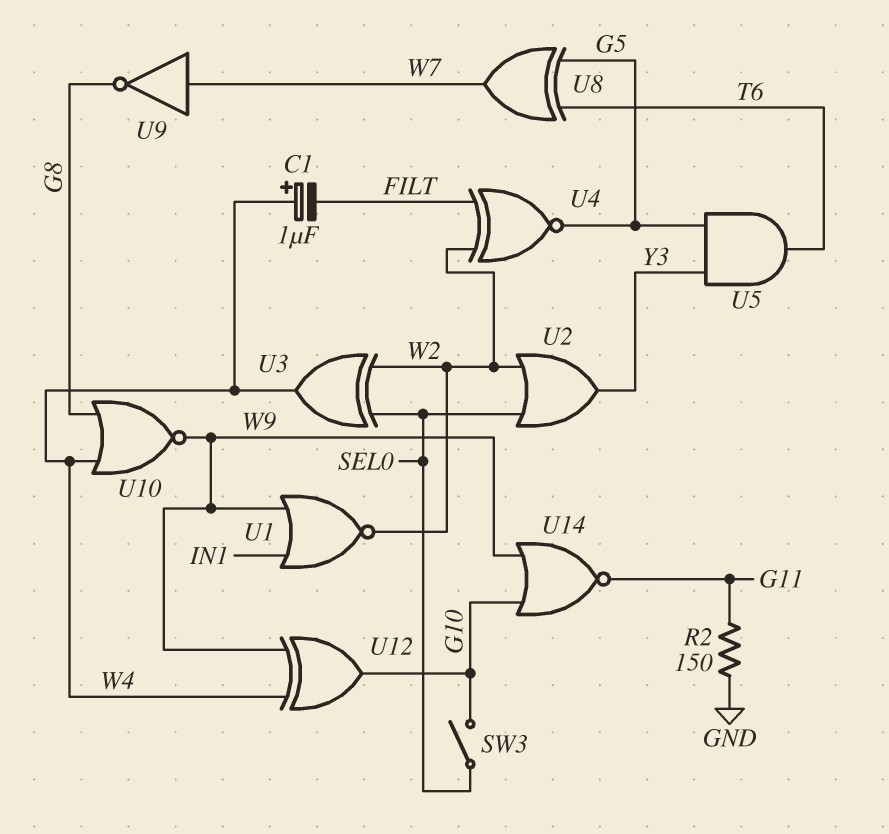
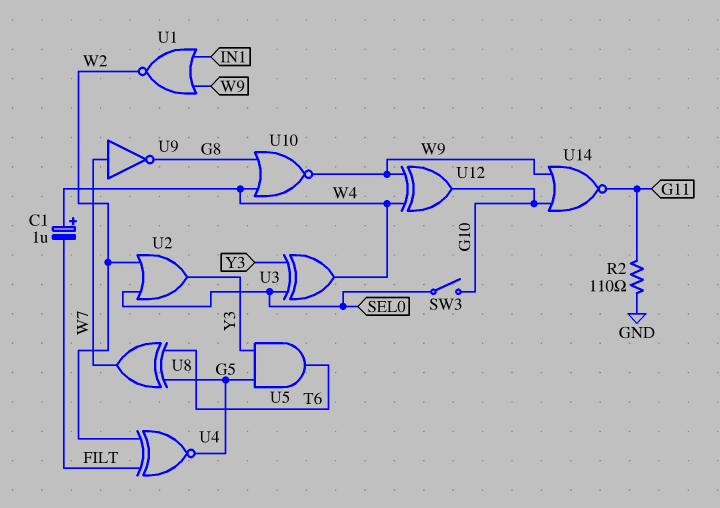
R2: 150 (G11, GND) -> 110 (G11, GND)
U3: XOR (in SEL0, in W2, out W4) -> XOR (in SEL0, in Y3, out W4)

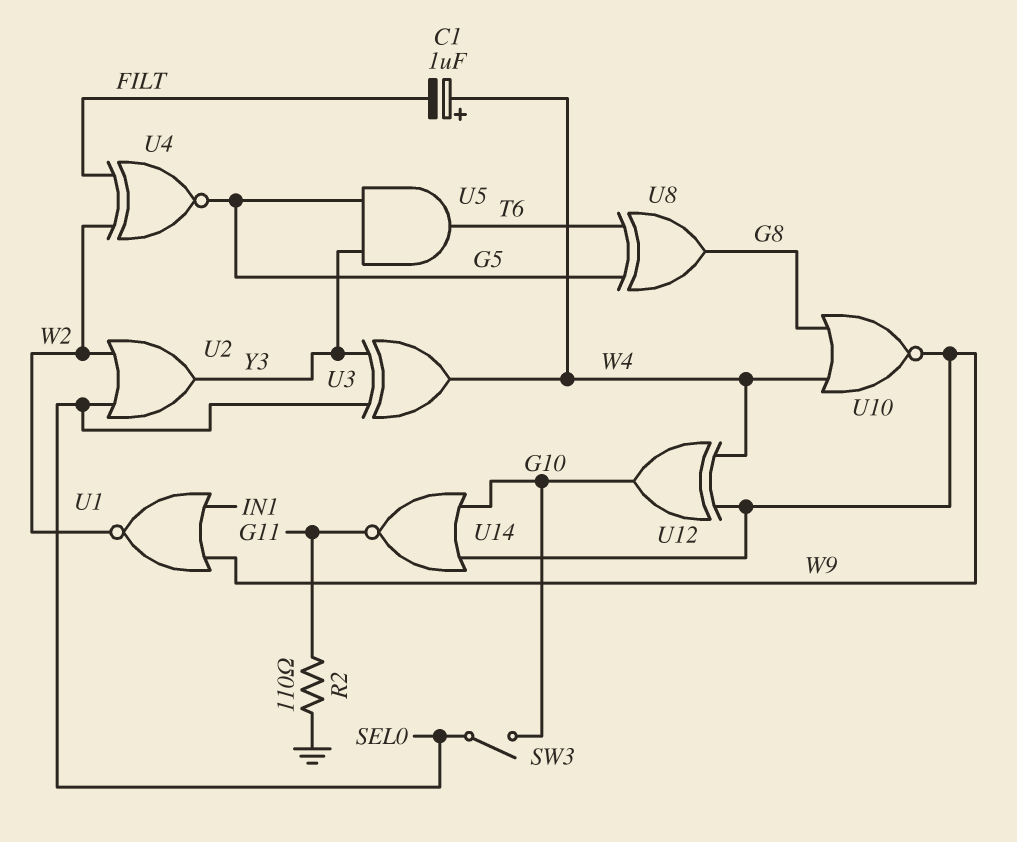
U8: XOR (in G5, in T6, out W7) -> XOR (in G5, in T6, out G8)
U9: NOT (in W7, out G8) -> none

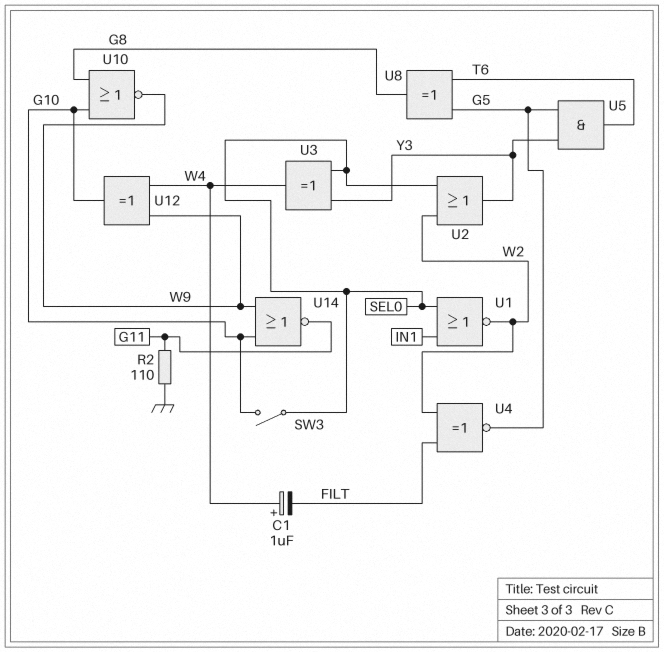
U1: NOR (in IN1, in W9, out W2) -> NOR (in IN1, in SEL0, out W2)
U10: NOR (in G8, in W4, out W9) -> NOR (in G8, in G10, out W9)

